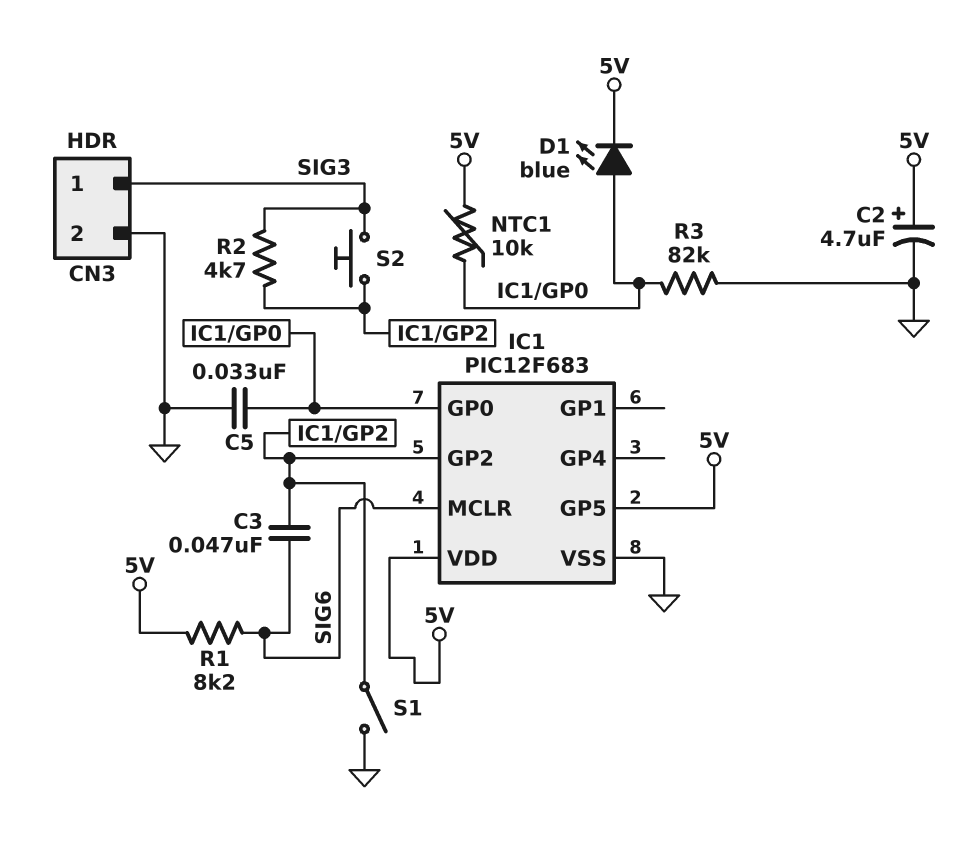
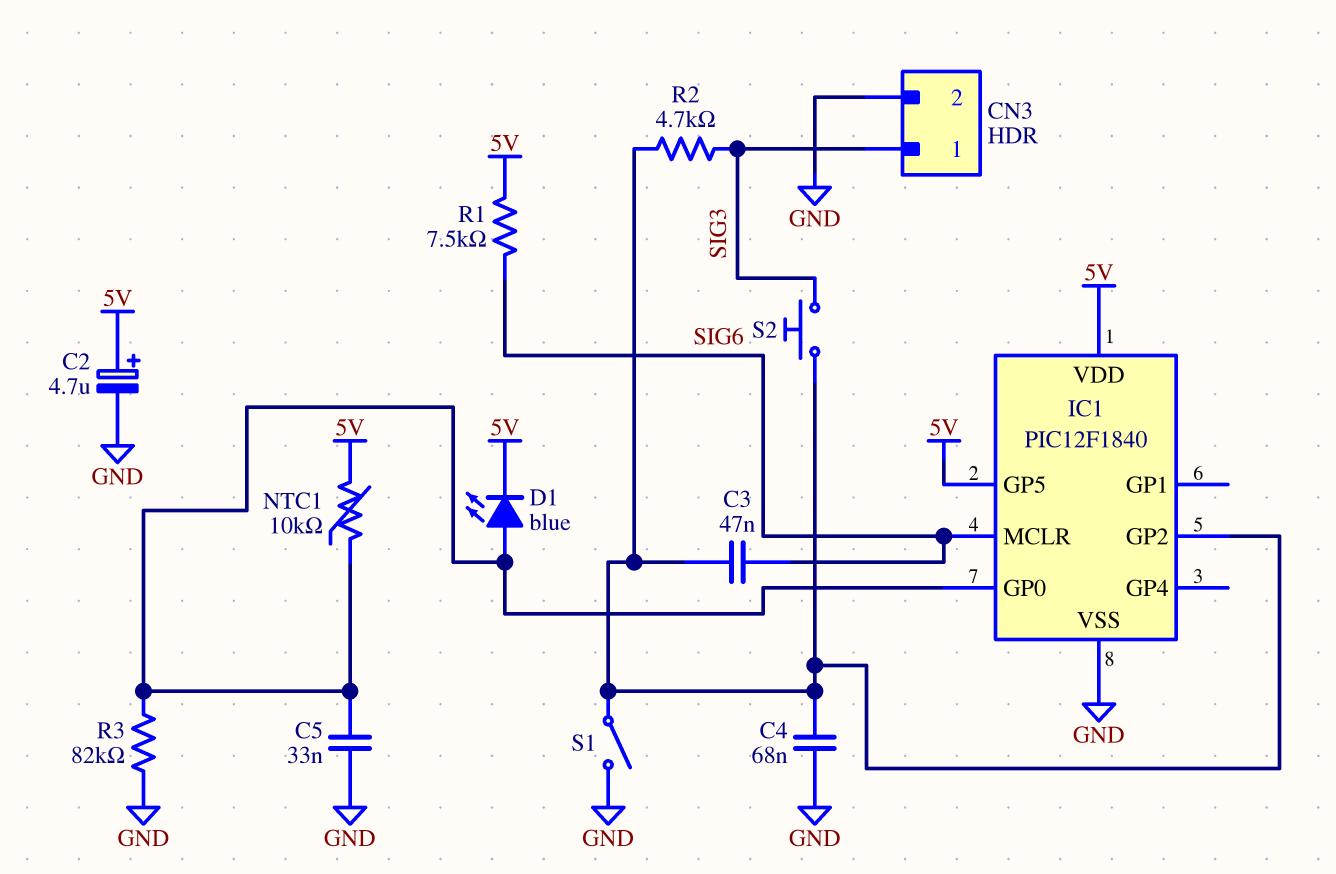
C4: none -> 68nF (GND, IC1/GP2)
IC1: PIC12F683 -> PIC12F1840
R1: 8.2k (5V, SIG6) -> 7.5k (5V, SIG6)

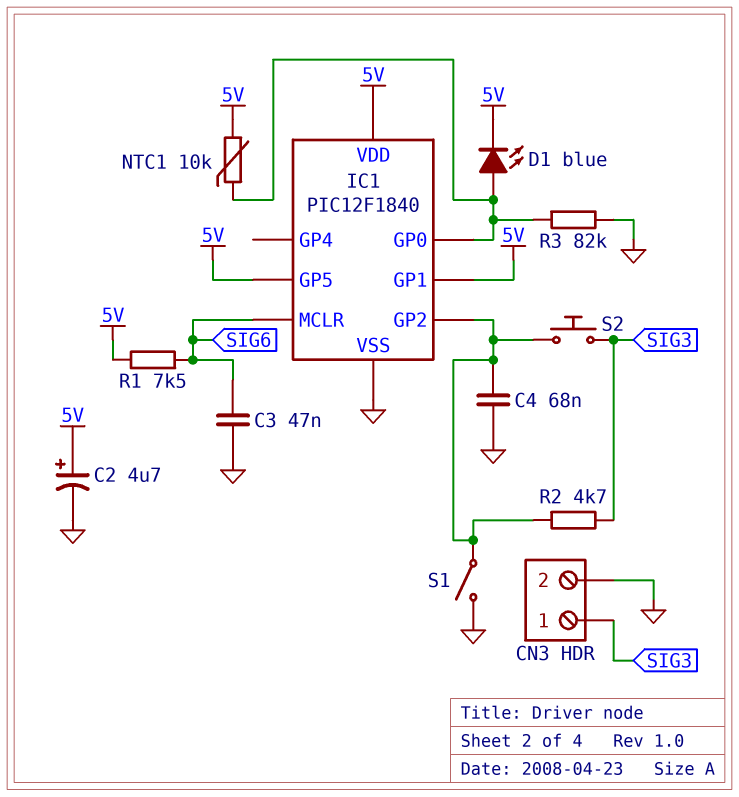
C3: 47nF (IC1/GP2, SIG6) -> 47nF (GND, SIG6)
C5: 33nF (GND, IC1/GP0) -> none
IC1 pin GP1: none -> 5V

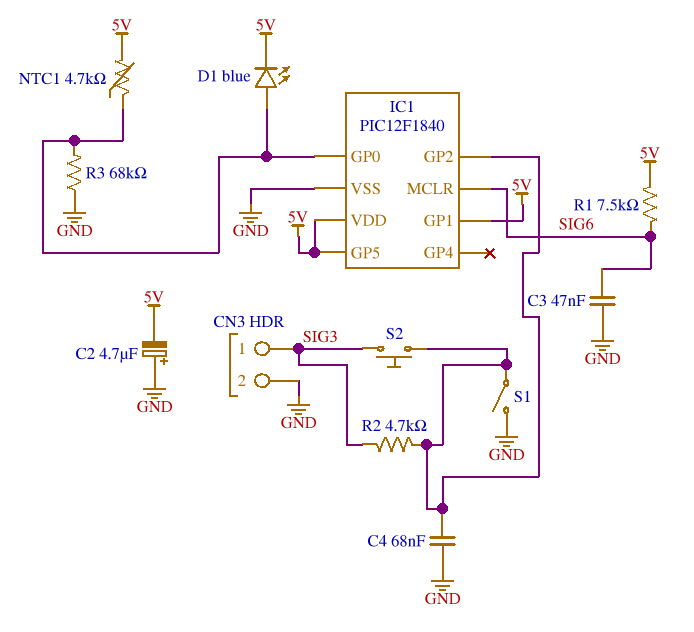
C2: 4.7uF (plus 5V, minus GND) -> 4.7uF (plus GND, minus 5V)
NTC1: 10k (5V, IC1/GP0) -> 4.7k (5V, IC1/GP0)
R3: 82k (GND, IC1/GP0) -> 68k (GND, IC1/GP0)

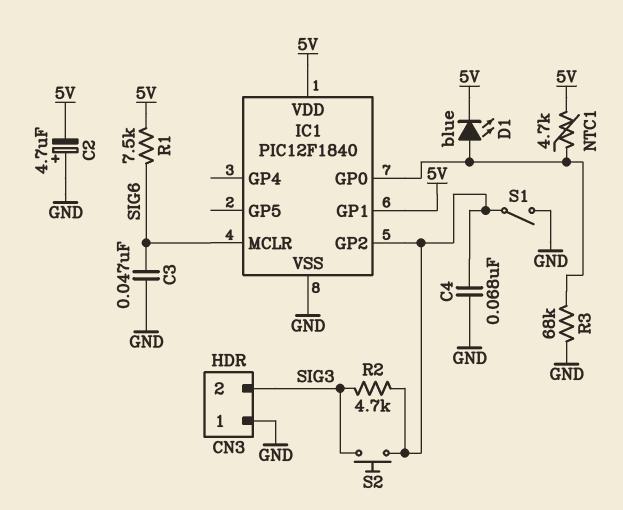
CN3 pin 1: SIG3 -> GND
CN3 pin 2: GND -> SIG3
IC1 pin GP5: 5V -> none

